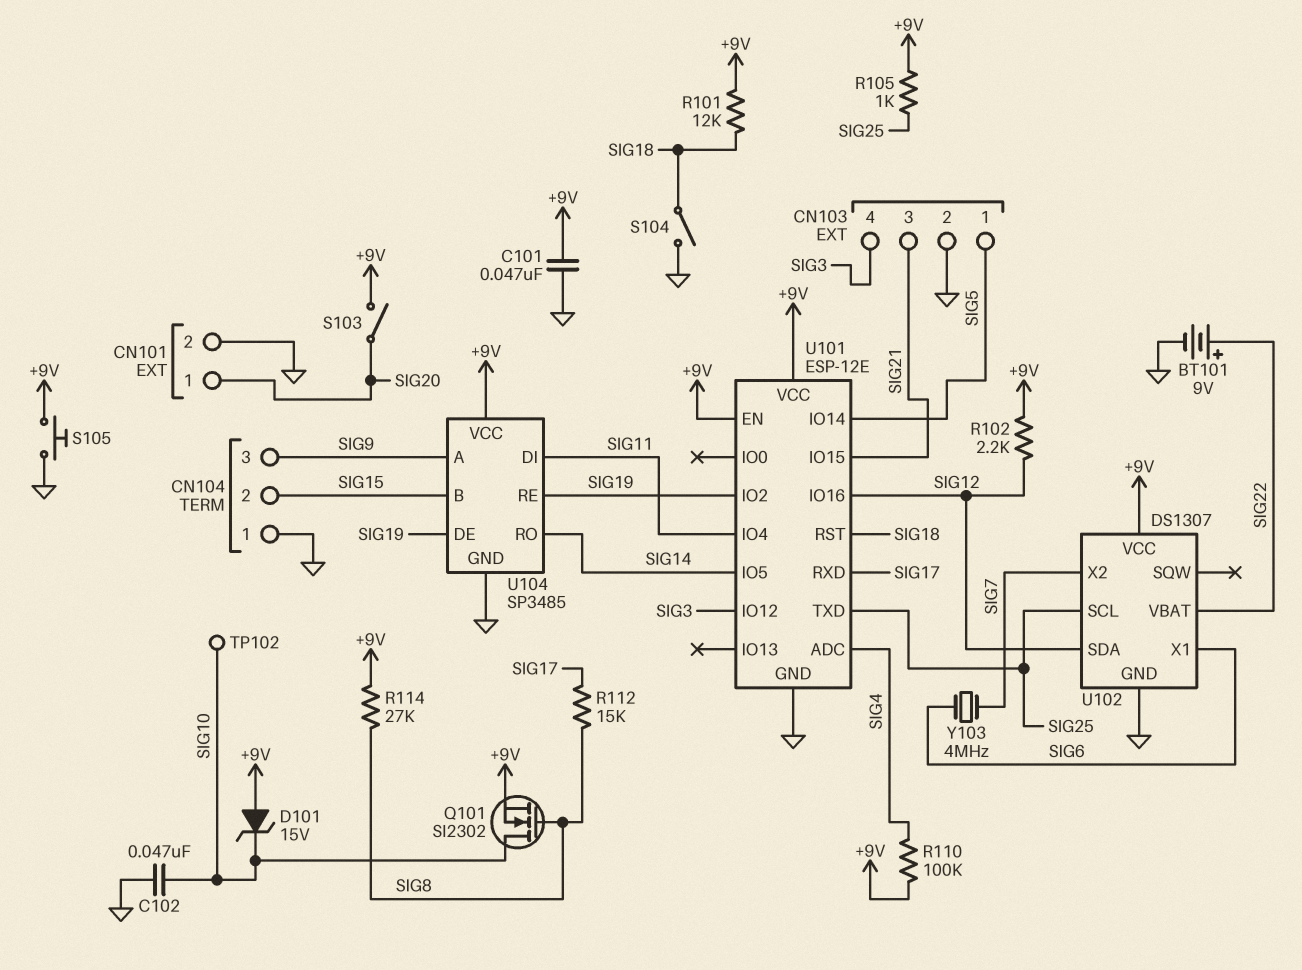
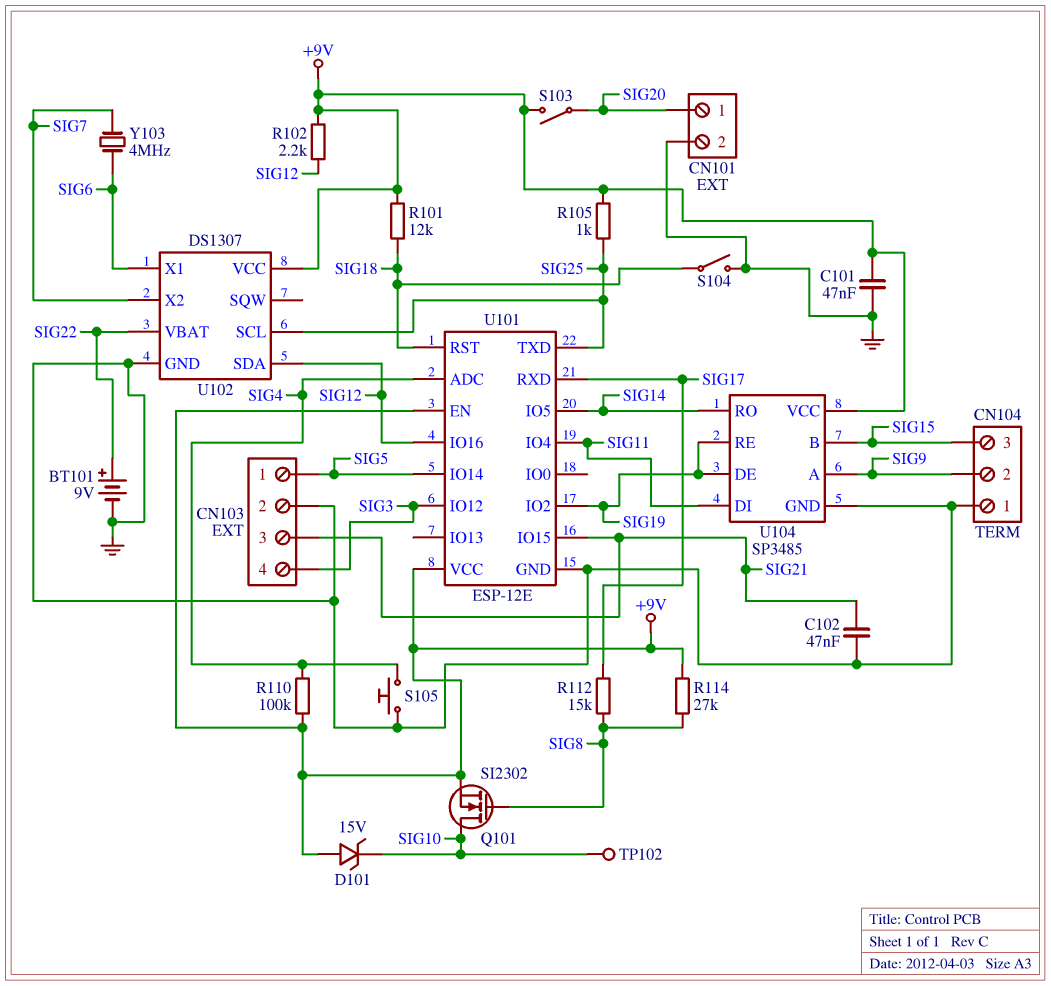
C102: 47nF (GND, SIG10) -> 47nF (GND, SIG21)
CN104 pin 2: SIG15 -> SIG9
CN104 pin 3: SIG9 -> SIG15
S105: button (+9V, GND) -> button (GND, SIG4)

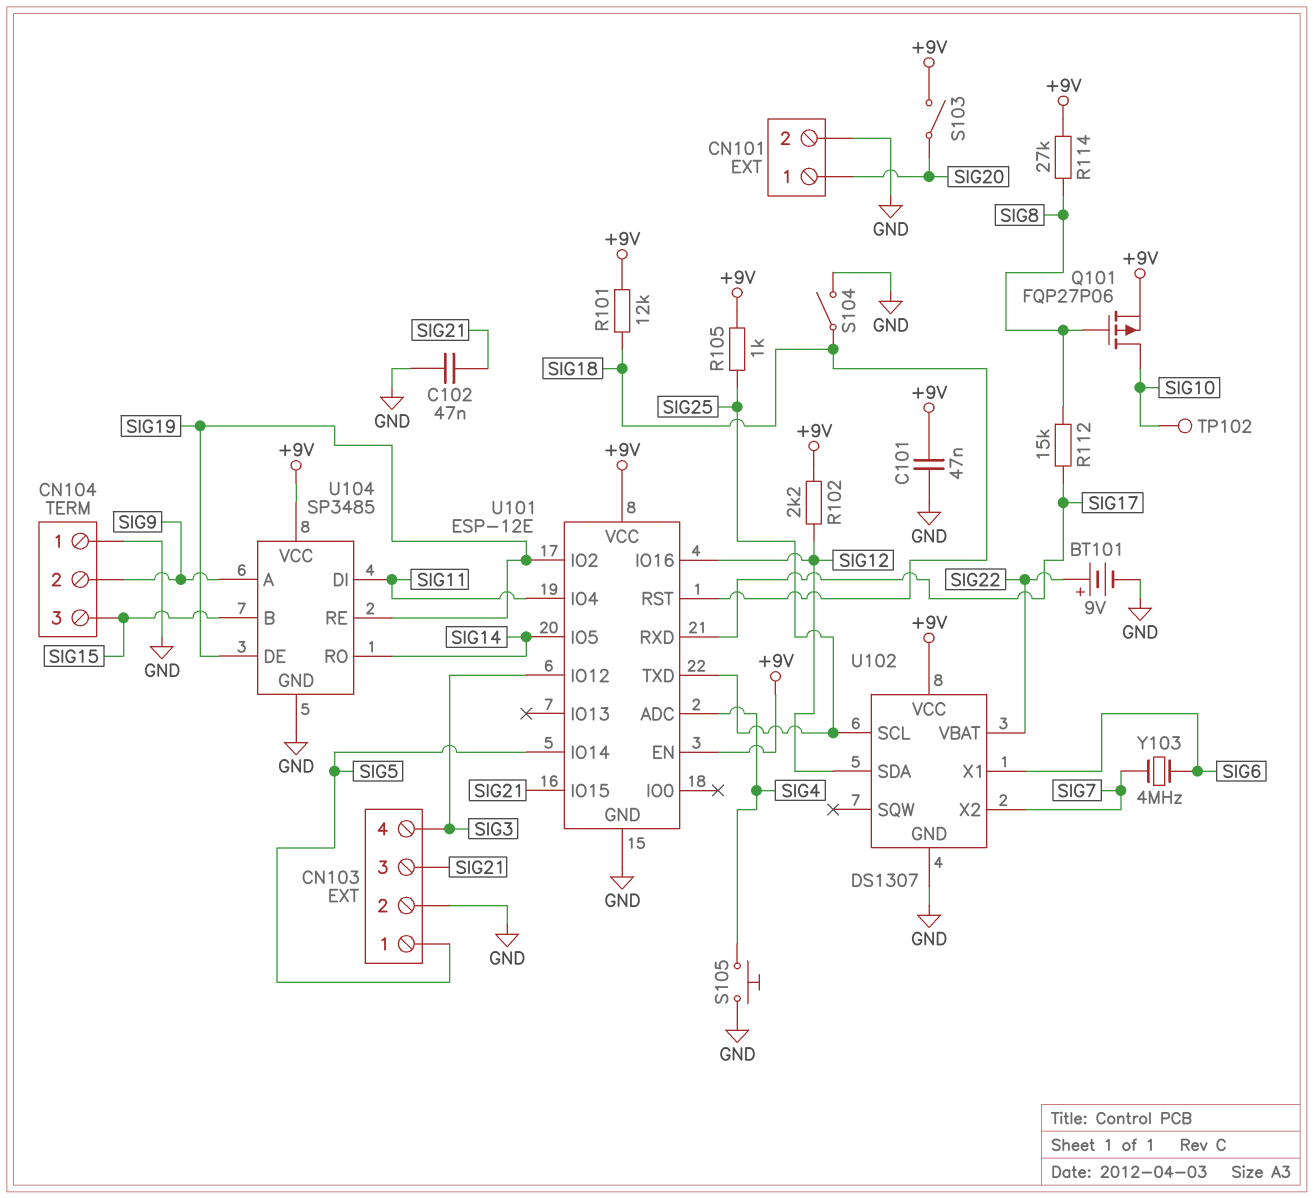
D101: zener 15V (A +9V, K SIG10) -> none
Q101: NMOS SI2302 (G SIG8, D SIG10, S +9V) -> PMOS FQP27P06 (G SIG8, D SIG10, S +9V)
R110: 100k (+9V, SIG4) -> none

